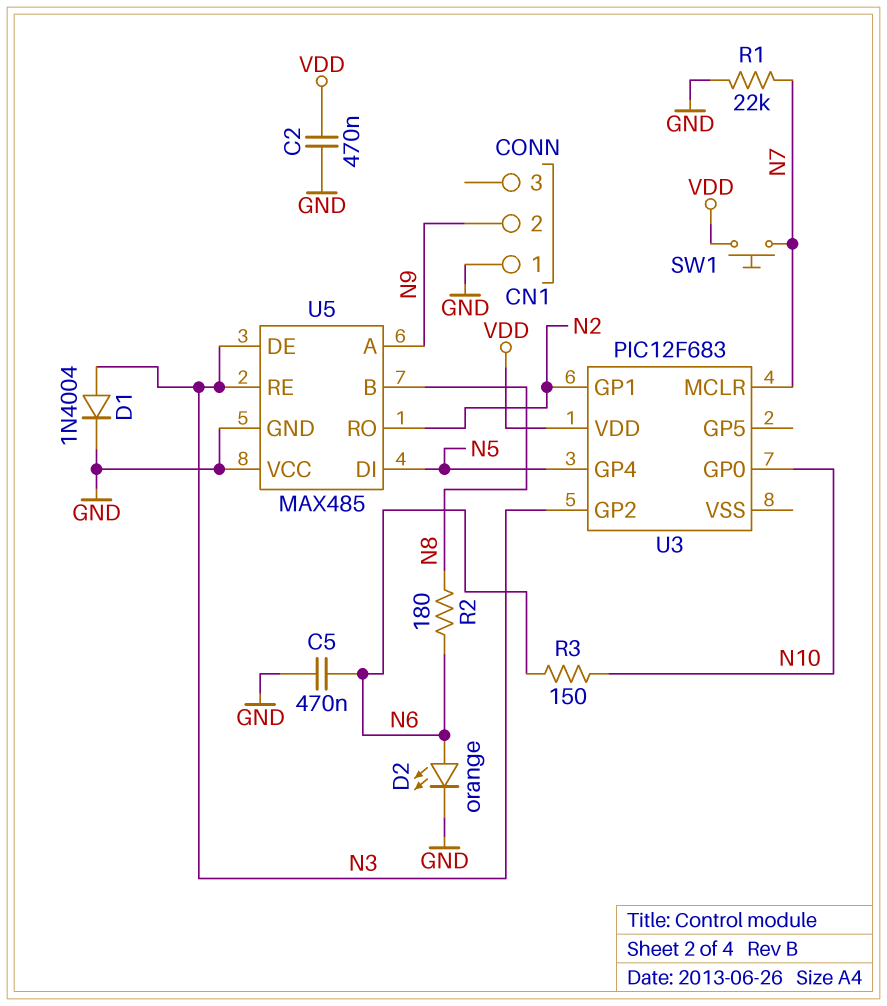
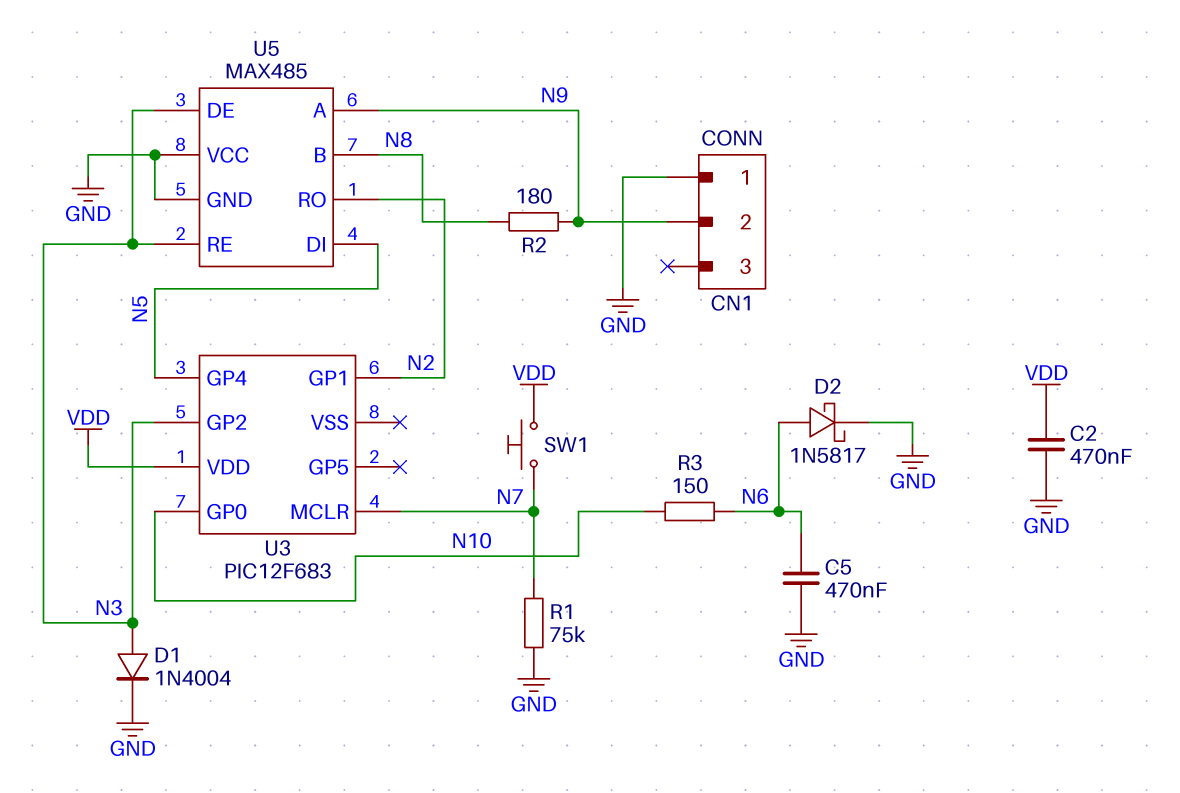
D2: LED orange (A N6, K GND) -> schottky 1N5817 (A N6, K GND)
R1: 22k (GND, N7) -> 75k (GND, N7)
R2: 180 (N6, N8) -> 180 (N8, N9)

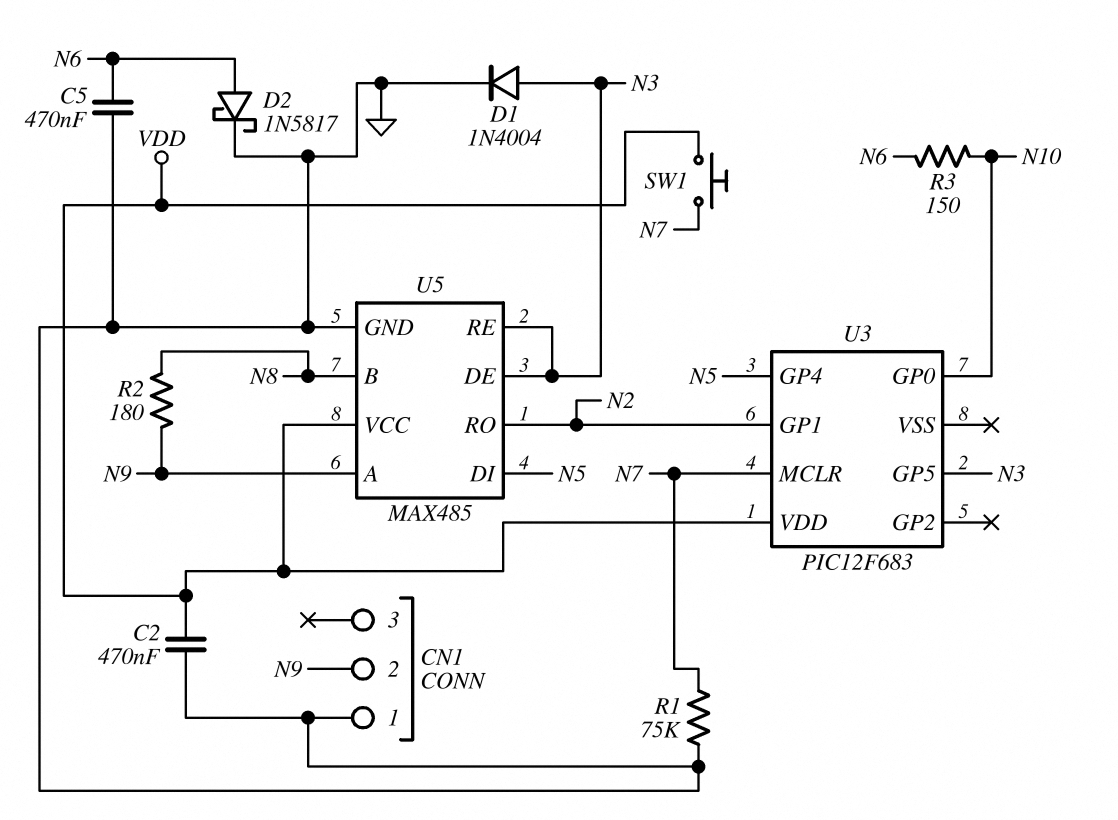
U3 pin GP2: N3 -> none
U3 pin GP5: none -> N3
U5 pin VCC: GND -> VDD

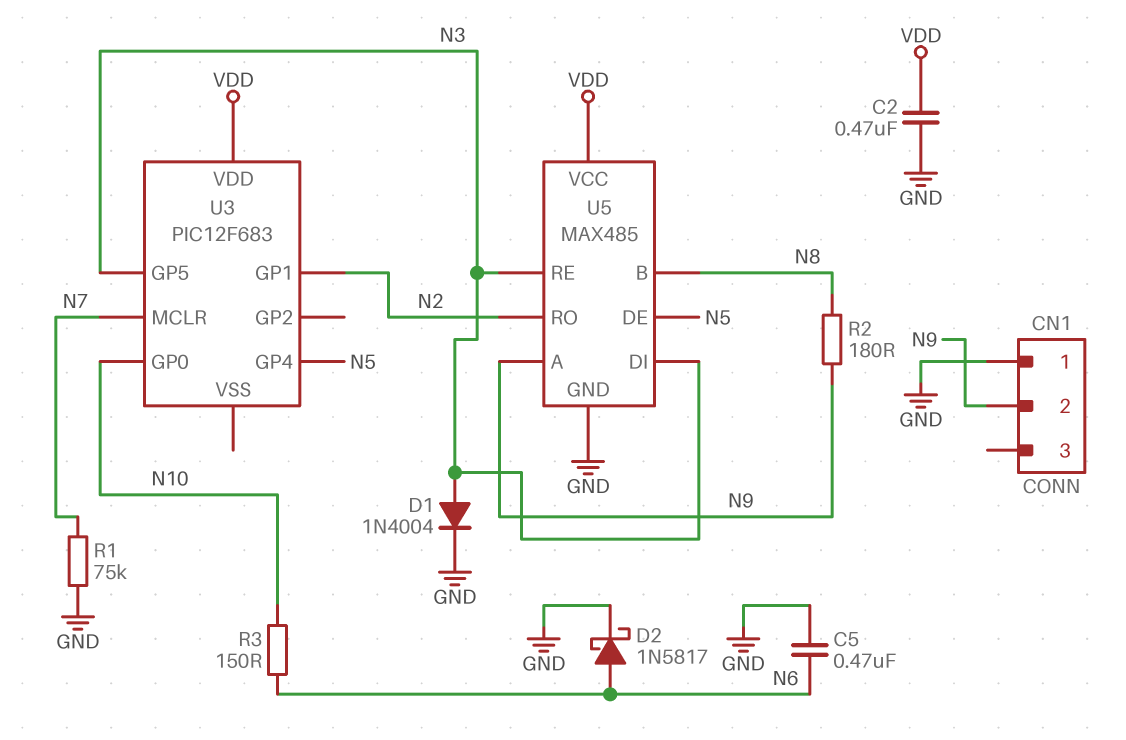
SW1: button (N7, VDD) -> none
U5 pin DE: N3 -> N5
U5 pin DI: N5 -> N3

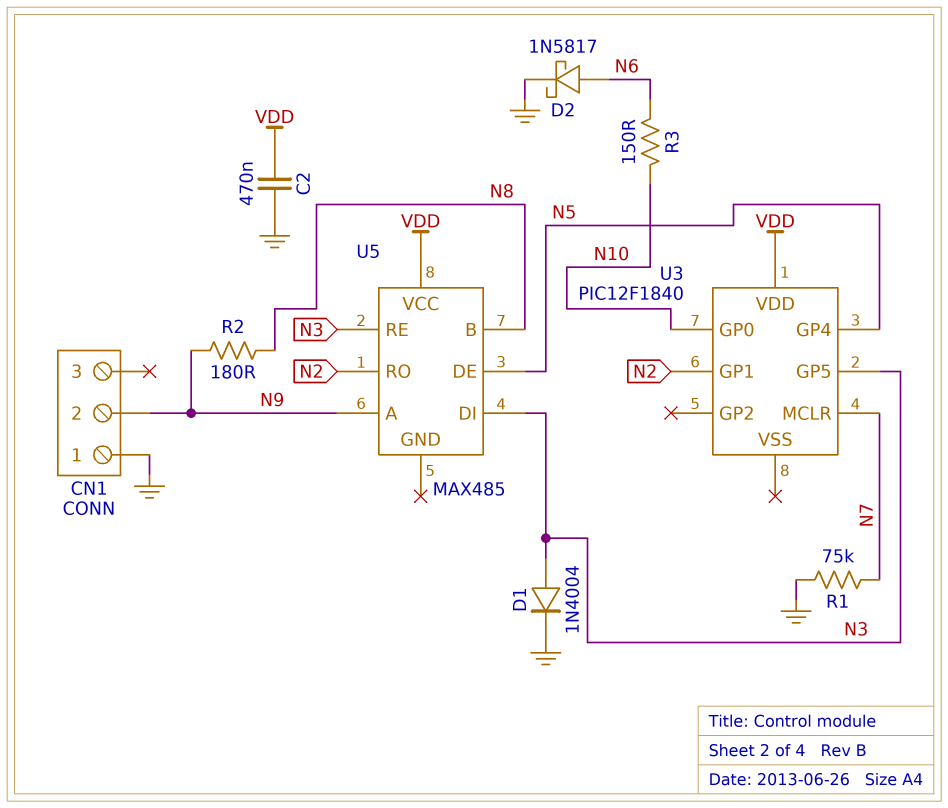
C5: 470nF (GND, N6) -> none
U3: PIC12F683 -> PIC12F1840
U5 pin GND: GND -> none

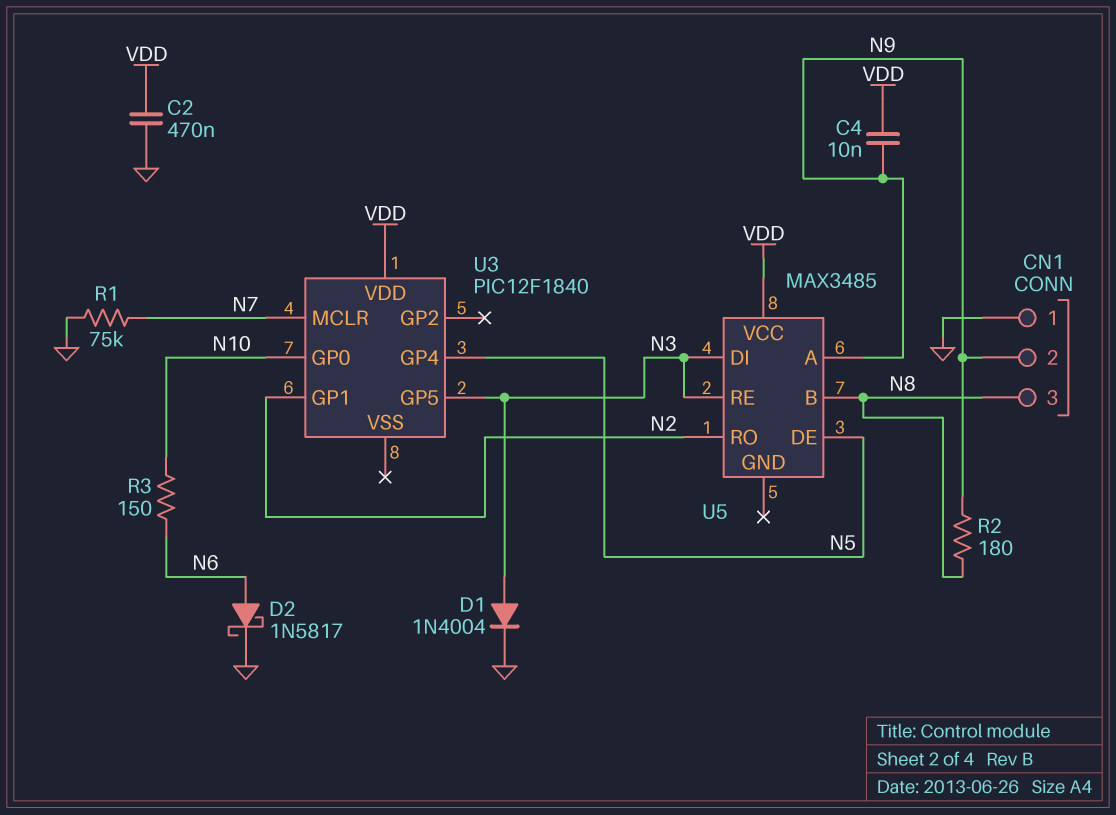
C4: none -> 10nF (N9, VDD)
CN1 pin 3: none -> N8
U5: MAX485 -> MAX3485

